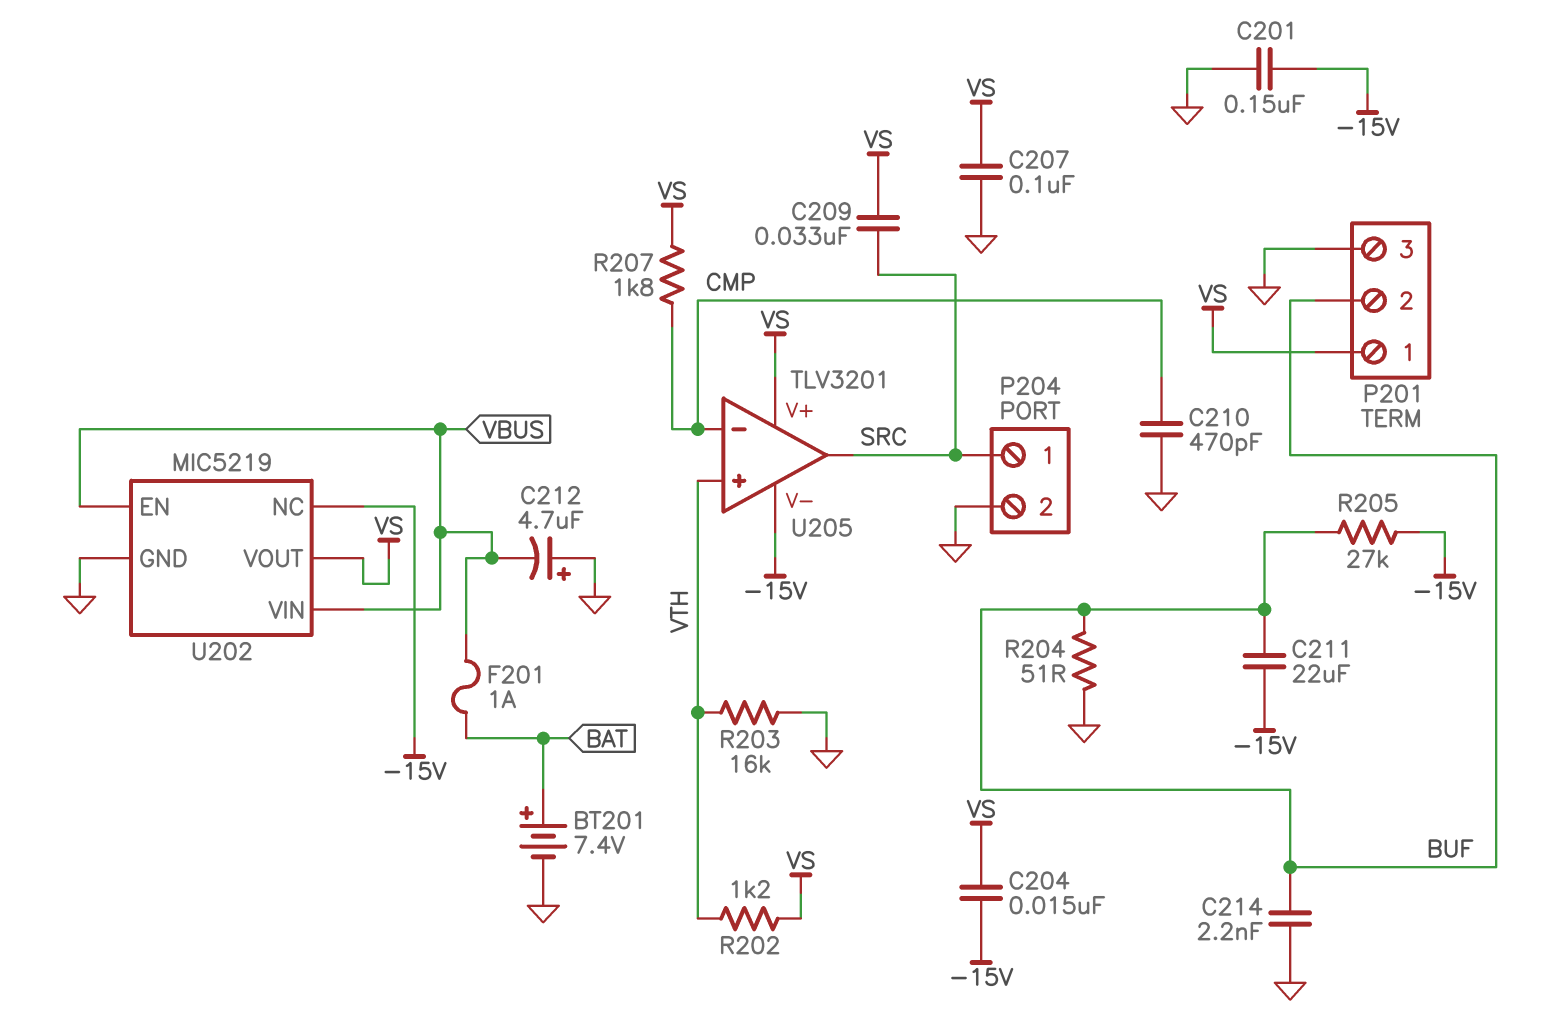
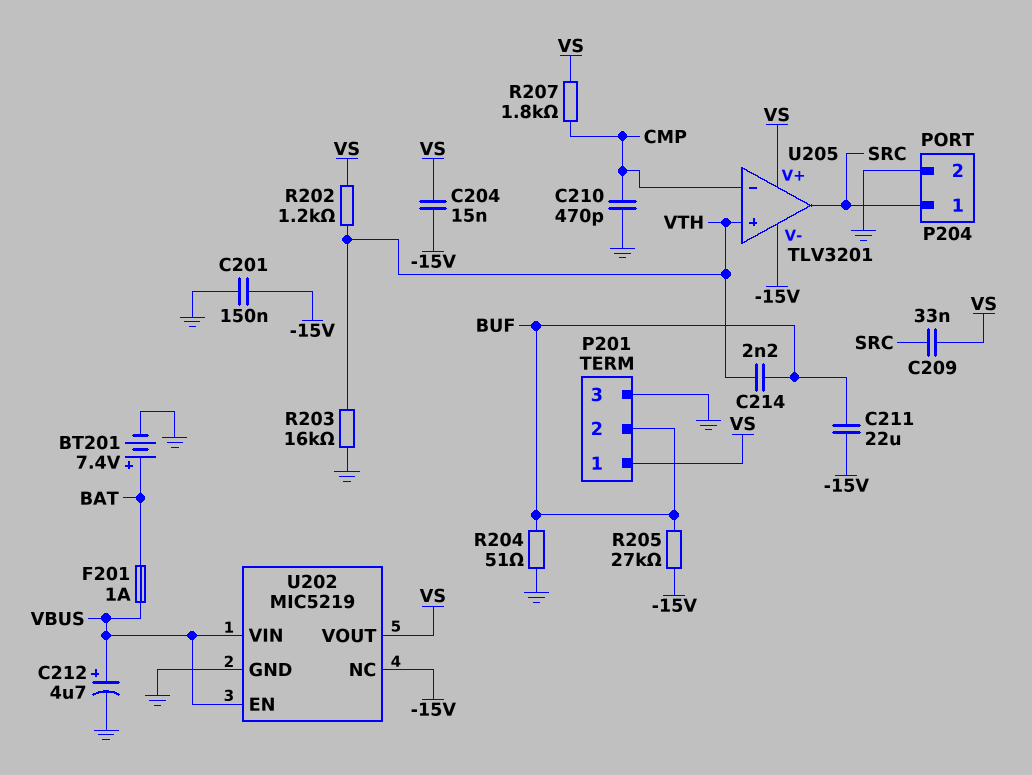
C207: 100nF (GND, VS) -> none
C212: 4.7uF (plus GND, minus VBUS) -> 4.7uF (plus VBUS, minus GND)
C214: 2.2nF (BUF, GND) -> 2.2nF (BUF, VTH)

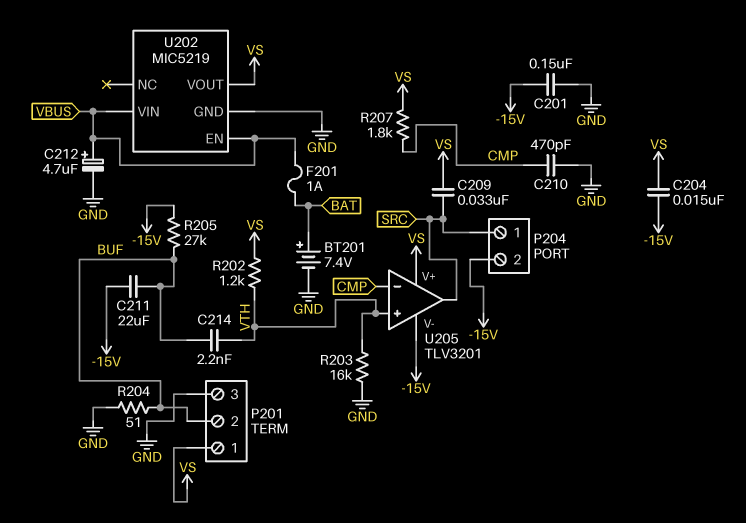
P204 pin 2: GND -> -15V
U202 pin NC: -15V -> none

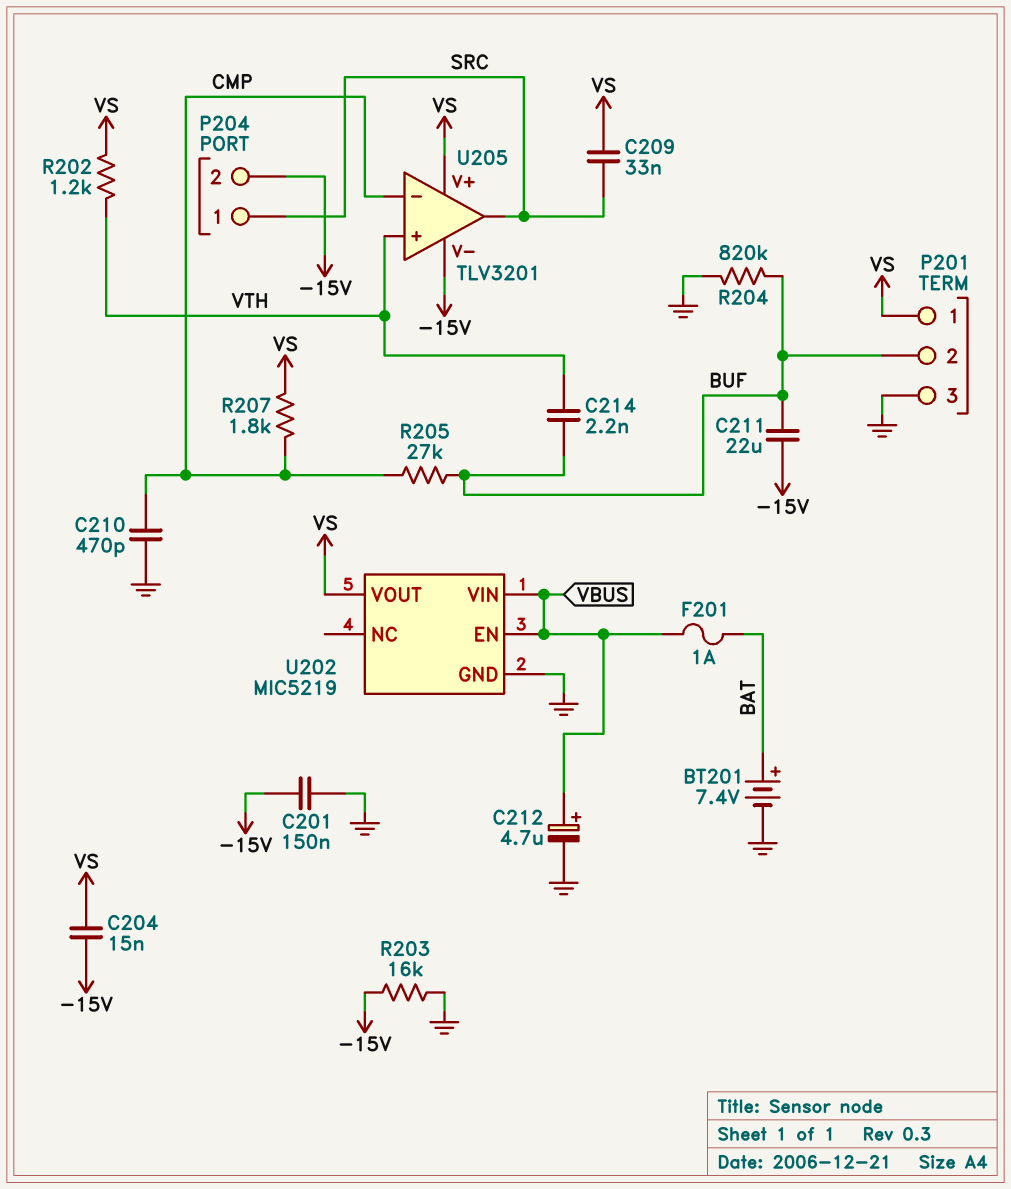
R203: 16k (GND, VTH) -> 16k (-15V, GND)
R204: 51 (BUF, GND) -> 820k (BUF, GND)
R205: 27k (-15V, BUF) -> 27k (BUF, CMP)

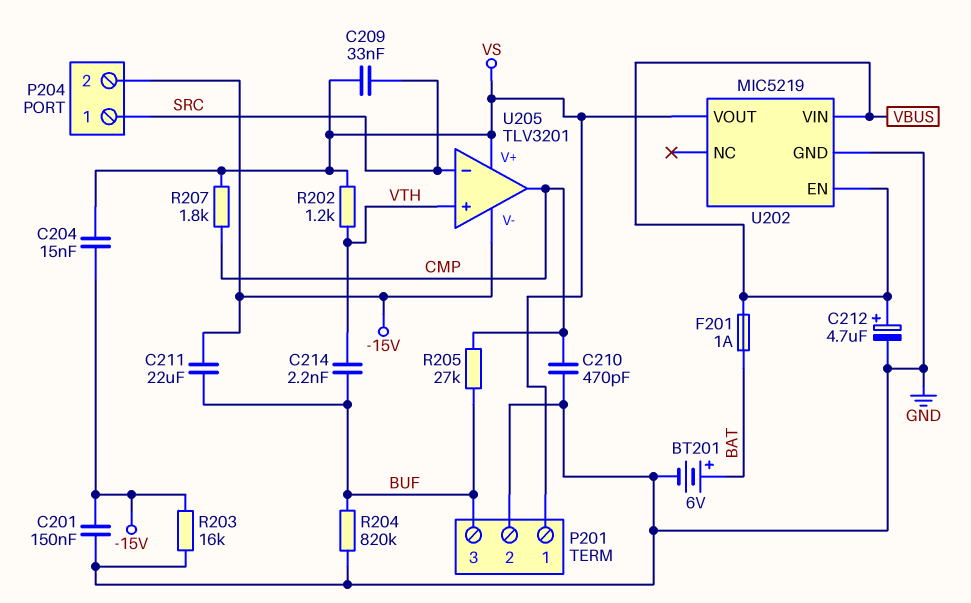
BT201: 7.4V (plus BAT, minus GND) -> 6V (plus BAT, minus GND)
P201 pin 2: BUF -> GND
P201 pin 3: GND -> BUF
U205 pin in-: CMP -> SRC
U205 pin out: SRC -> CMP

